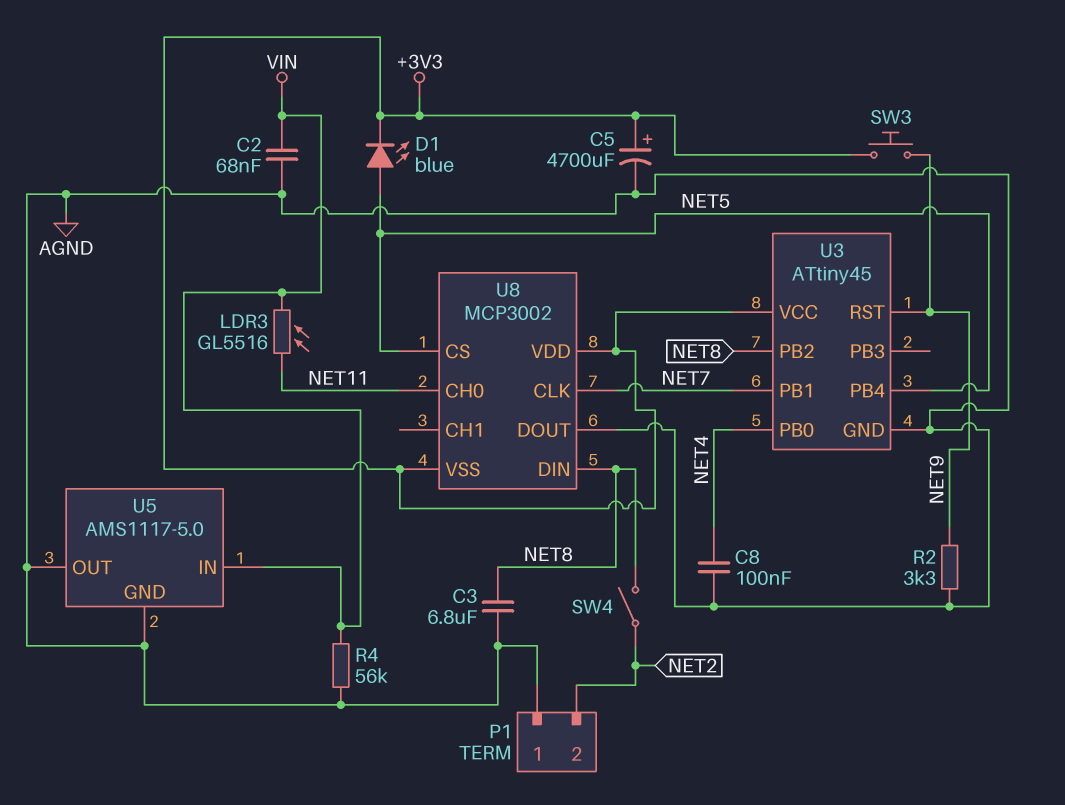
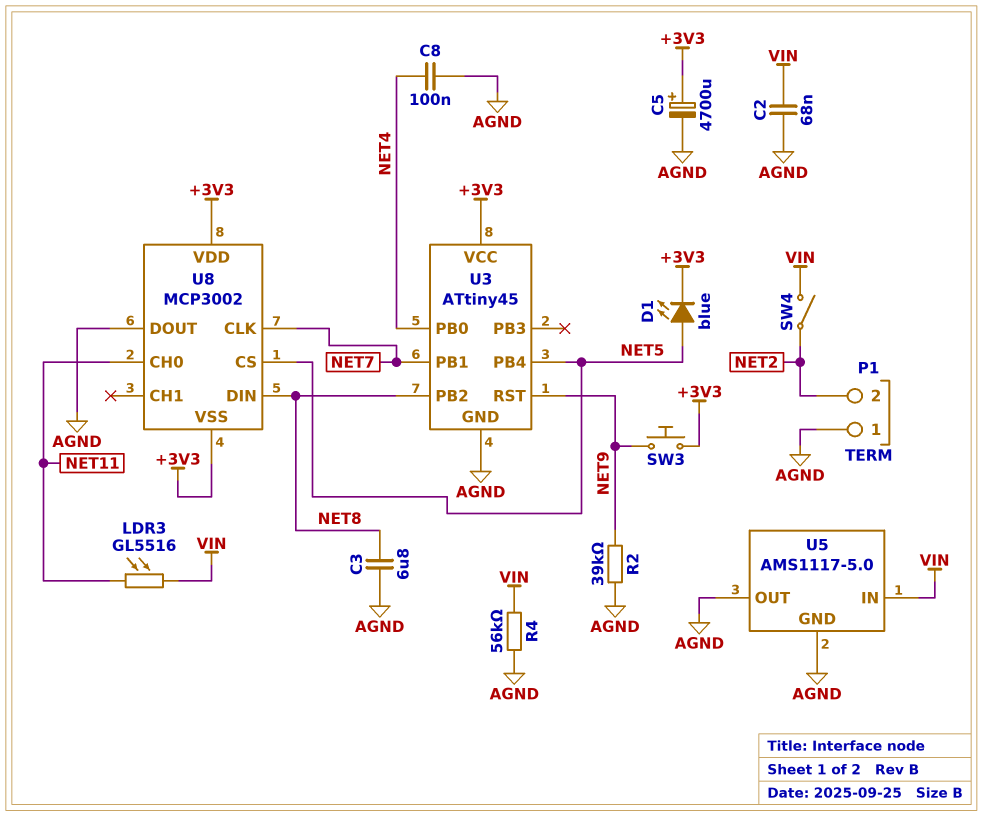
R2: 3.3k (AGND, NET9) -> 39k (AGND, NET9)
SW4: switch (NET2, NET8) -> switch (NET2, VIN)

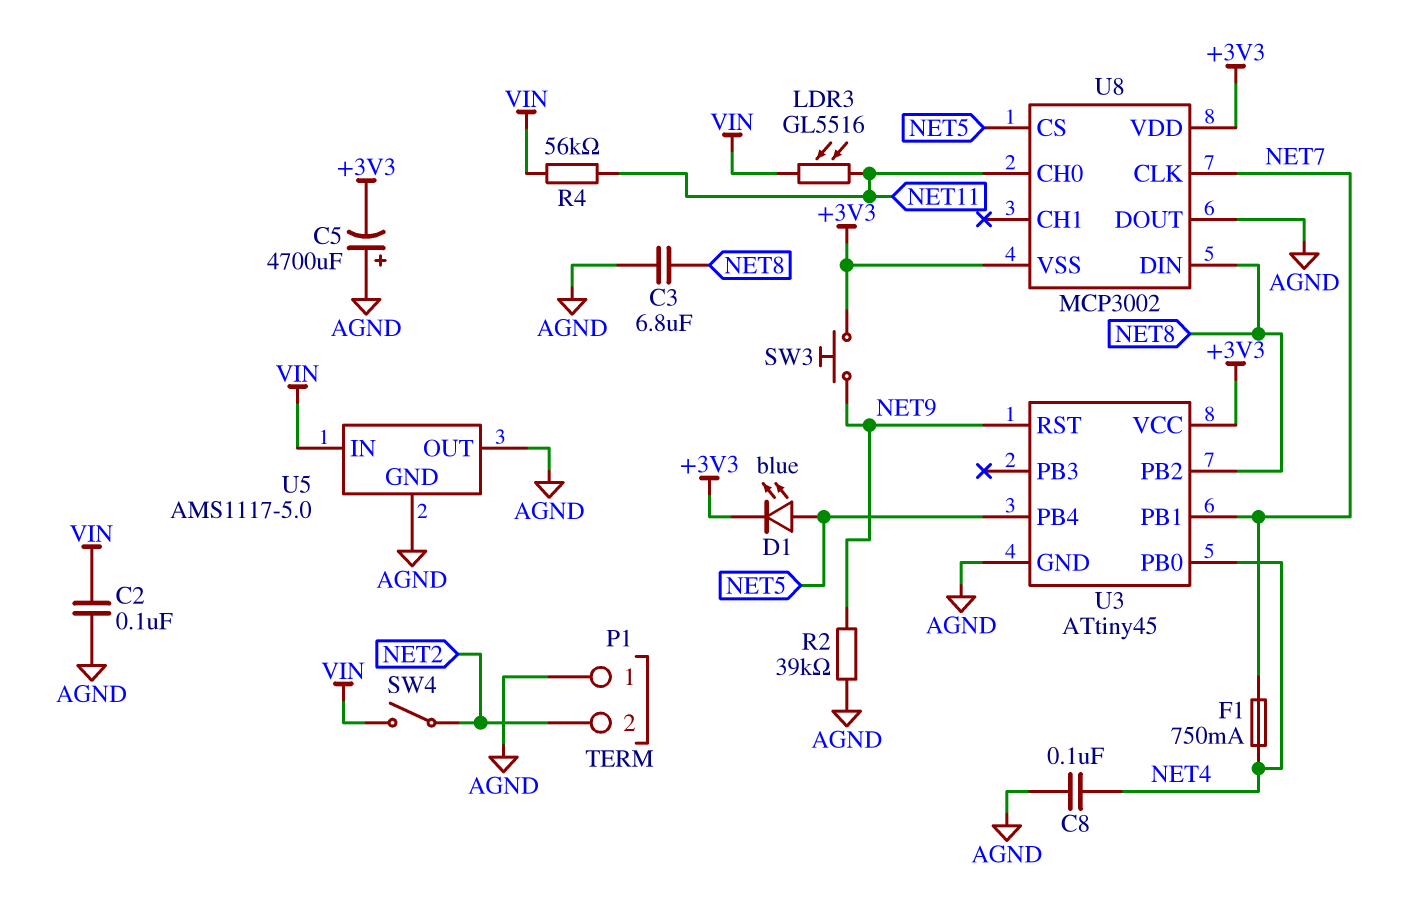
C2: 68nF (AGND, VIN) -> 100nF (AGND, VIN)
C5: 4700uF (plus +3V3, minus AGND) -> 4700uF (plus AGND, minus +3V3)
F1: none -> 750mA (NET4, NET7)
R4: 56k (AGND, VIN) -> 56k (NET11, VIN)

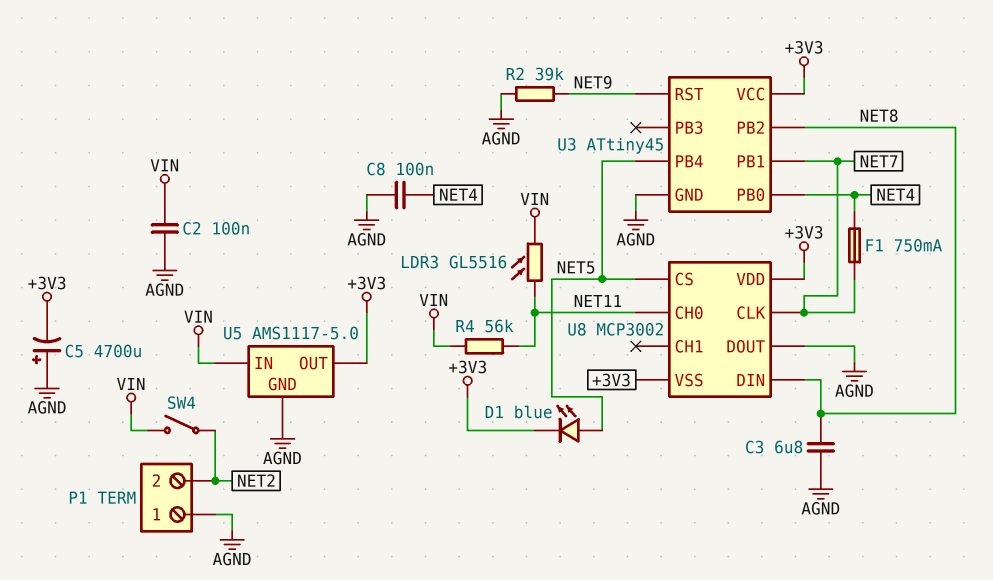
SW3: button (+3V3, NET9) -> none
U5 pin OUT: AGND -> +3V3

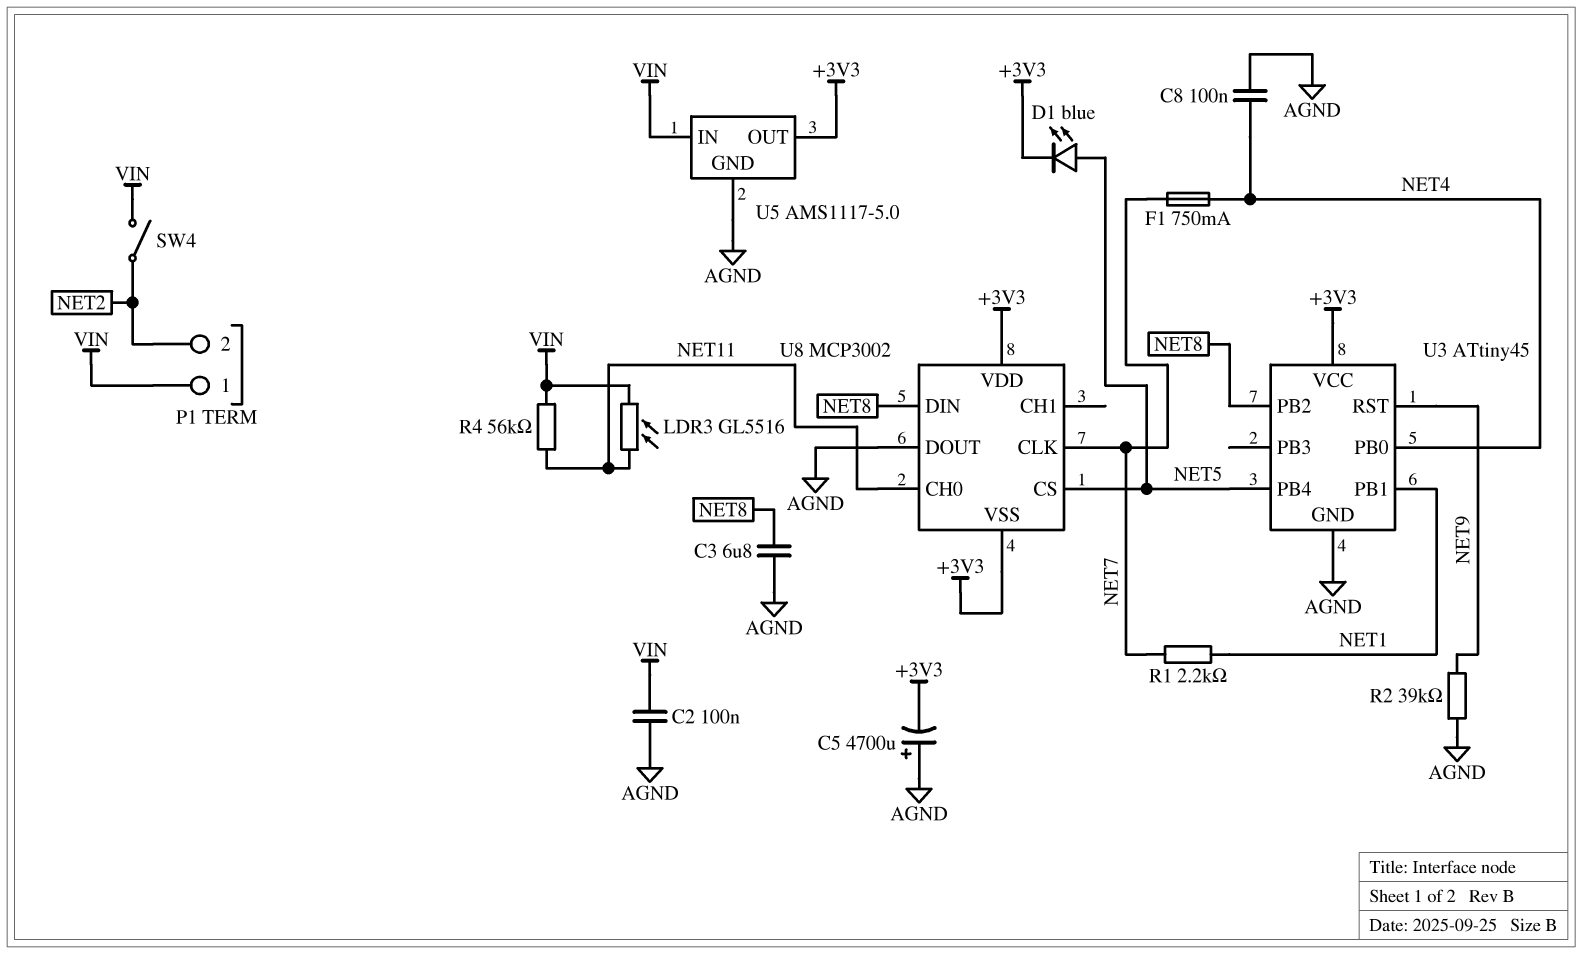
P1 pin 1: AGND -> VIN
R1: none -> 2.2k (NET1, NET7)
U3 pin PB1: NET7 -> NET1

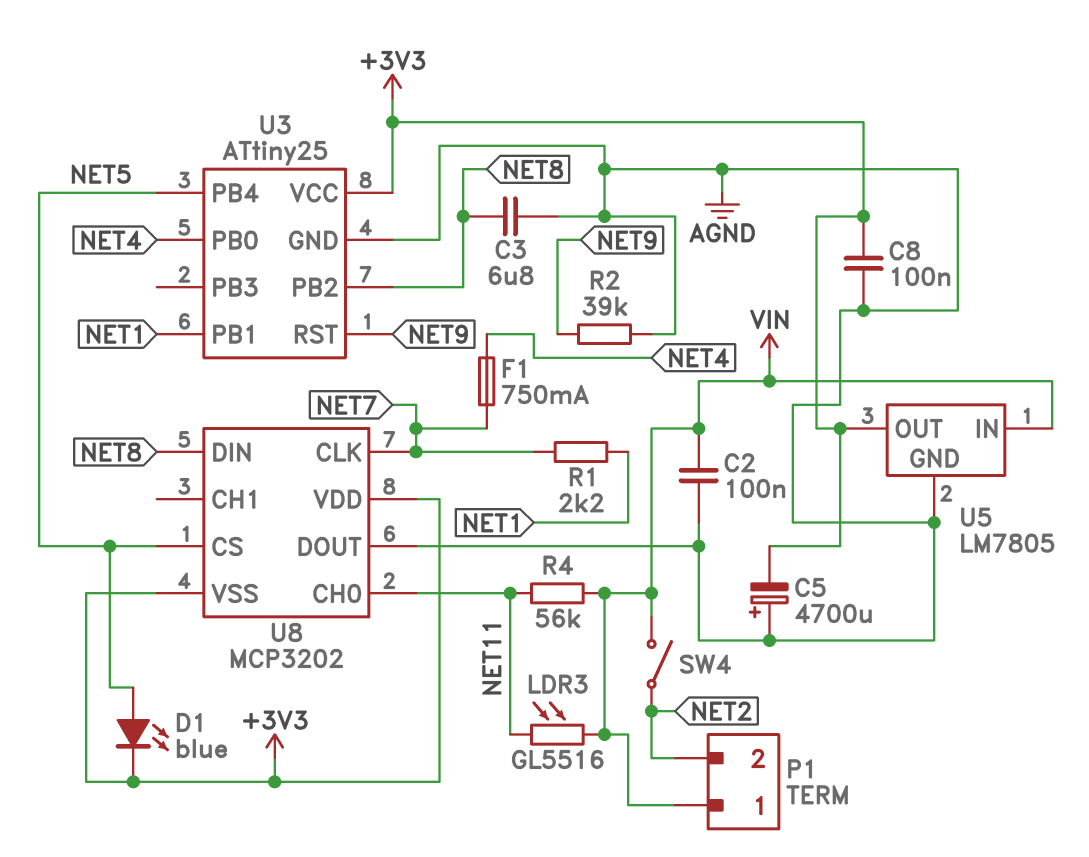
C8: 100nF (AGND, NET4) -> 100nF (+3V3, AGND)
U3: ATtiny45 -> ATtiny25
U5: AMS1117-5.0 -> LM7805
U8: MCP3002 -> MCP3202

